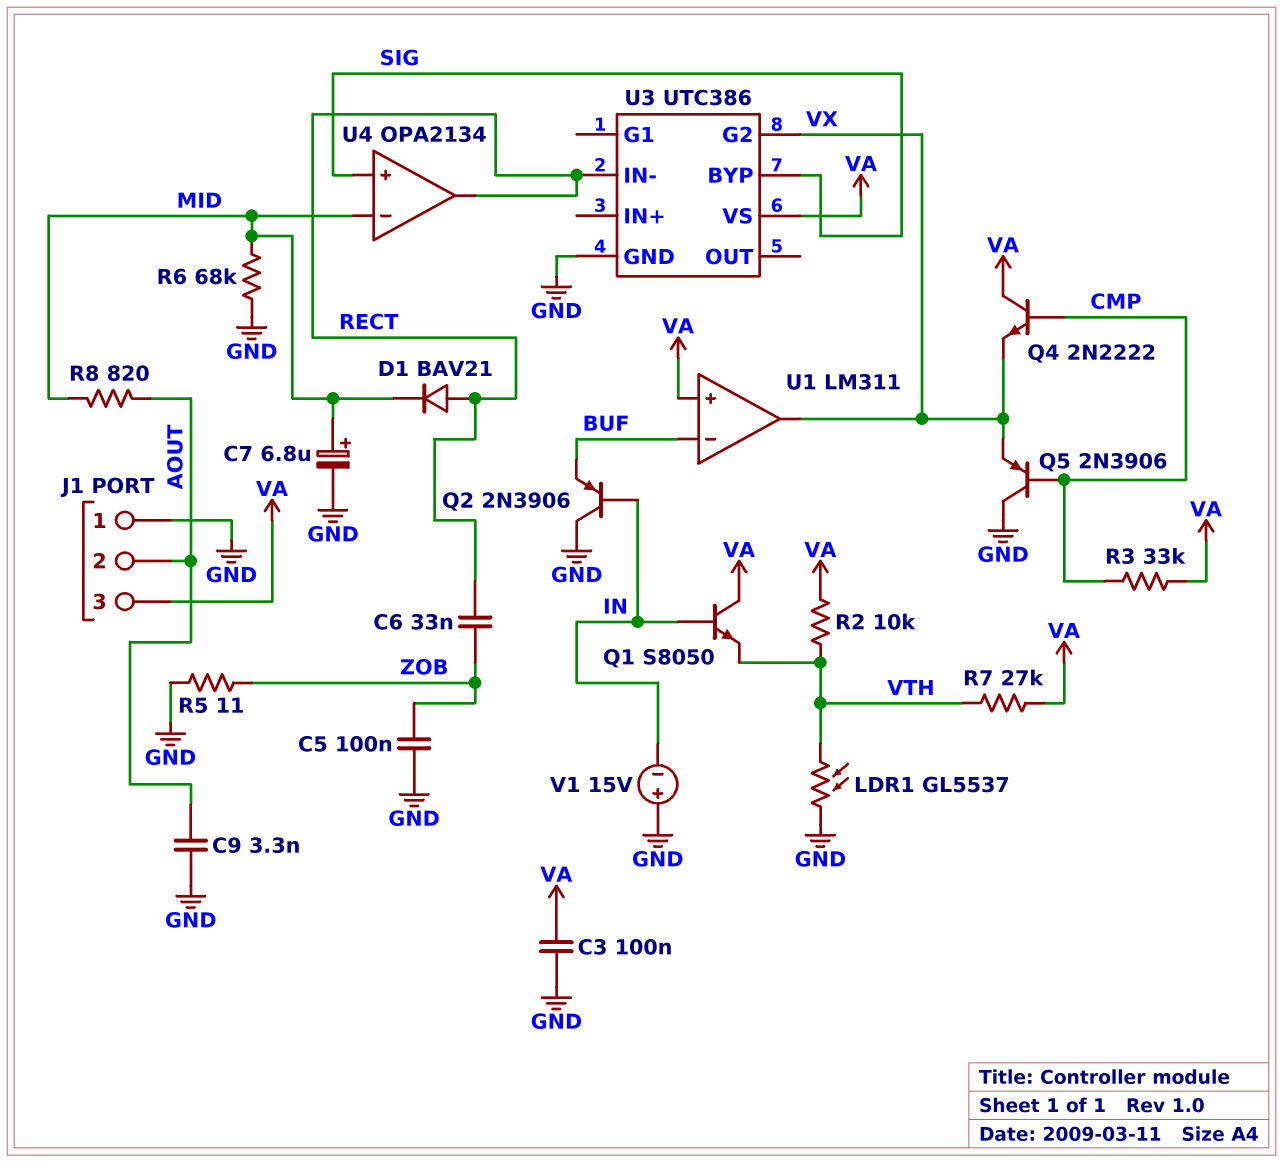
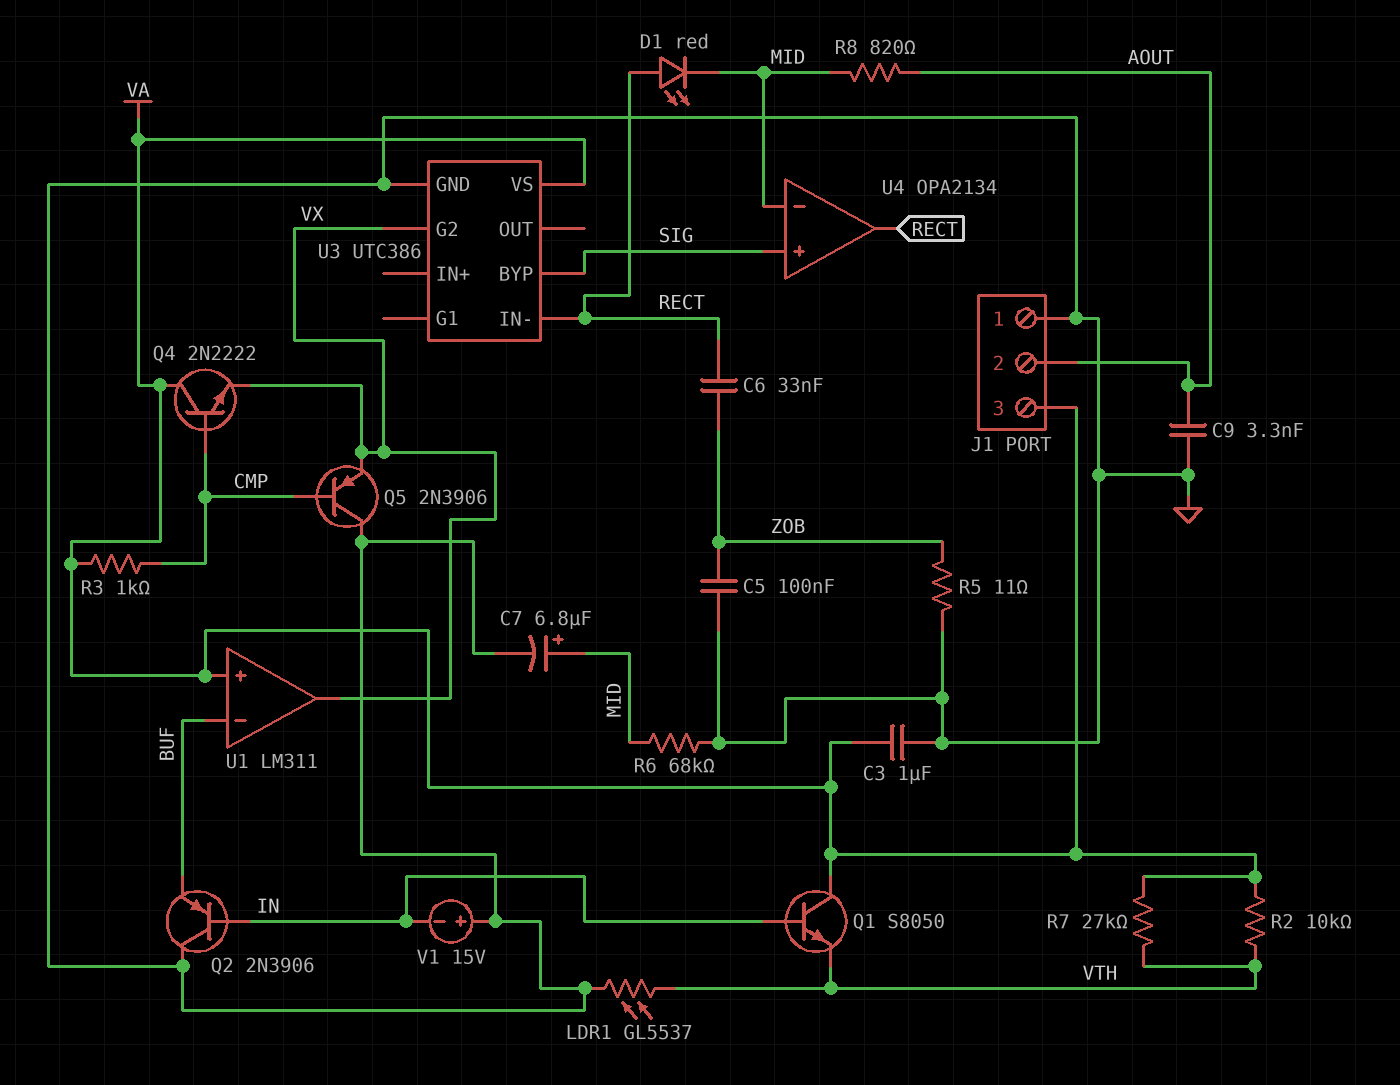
C3: 100nF (GND, VA) -> 1uF (GND, VA)
D1: diode BAV21 (A RECT, K MID) -> LED red (A RECT, K MID)
R3: 33k (CMP, VA) -> 1k (CMP, VA)

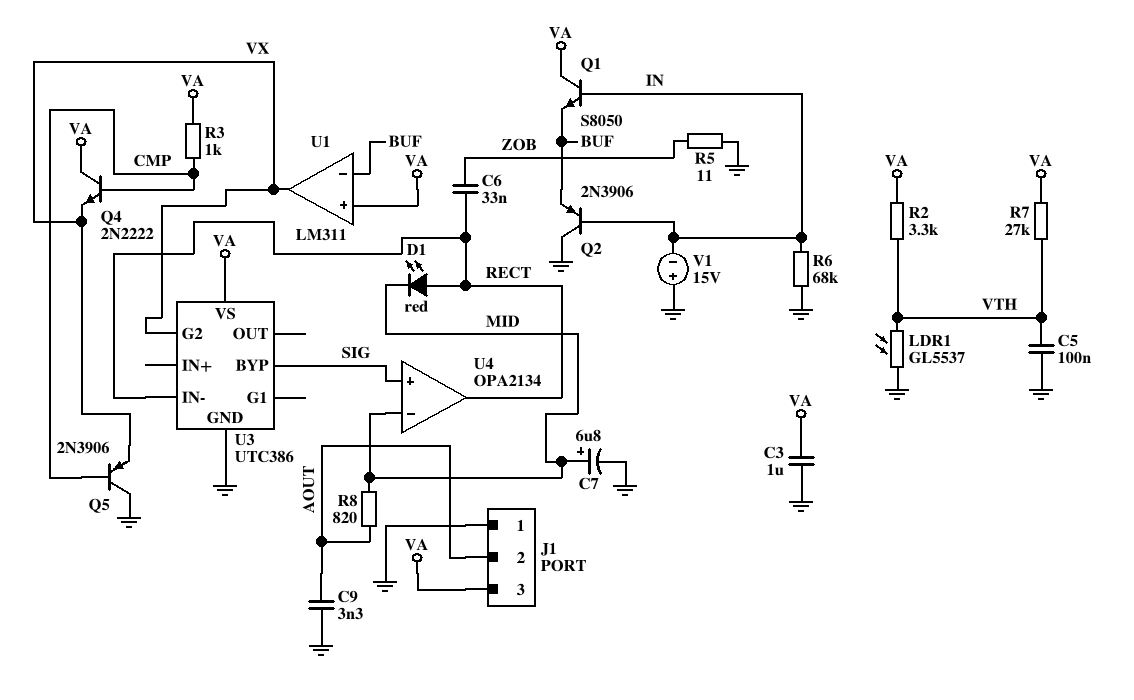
C5: 100nF (GND, ZOB) -> 100nF (GND, VTH)
Q1: NPN S8050 (B IN, C VA, E VTH) -> NPN S8050 (B IN, C VA, E BUF)
R2: 10k (VA, VTH) -> 3.3k (VA, VTH)
R6: 68k (GND, MID) -> 68k (GND, IN)

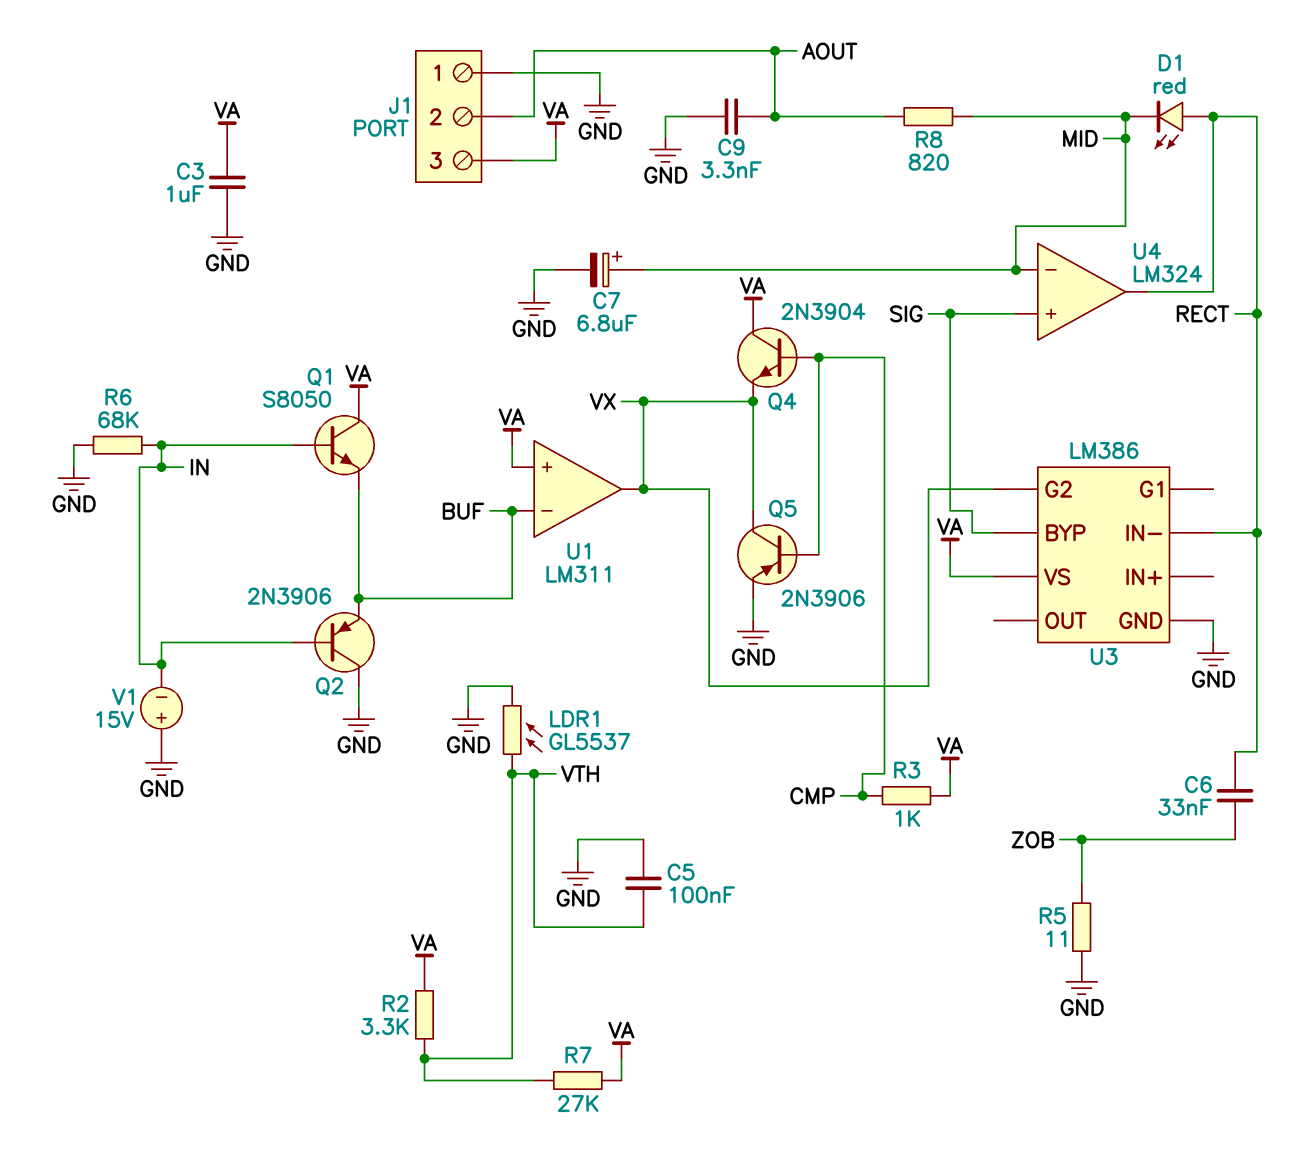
Q4: NPN 2N2222 (B CMP, C VA, E VX) -> NPN 2N3904 (B CMP, C VA, E VX)
Q5: PNP 2N3906 (B CMP, C GND, E VX) -> PNP 2N3906 (B CMP, C VX, E GND)
U3: UTC386 -> LM386
U4: OPA2134 -> LM324

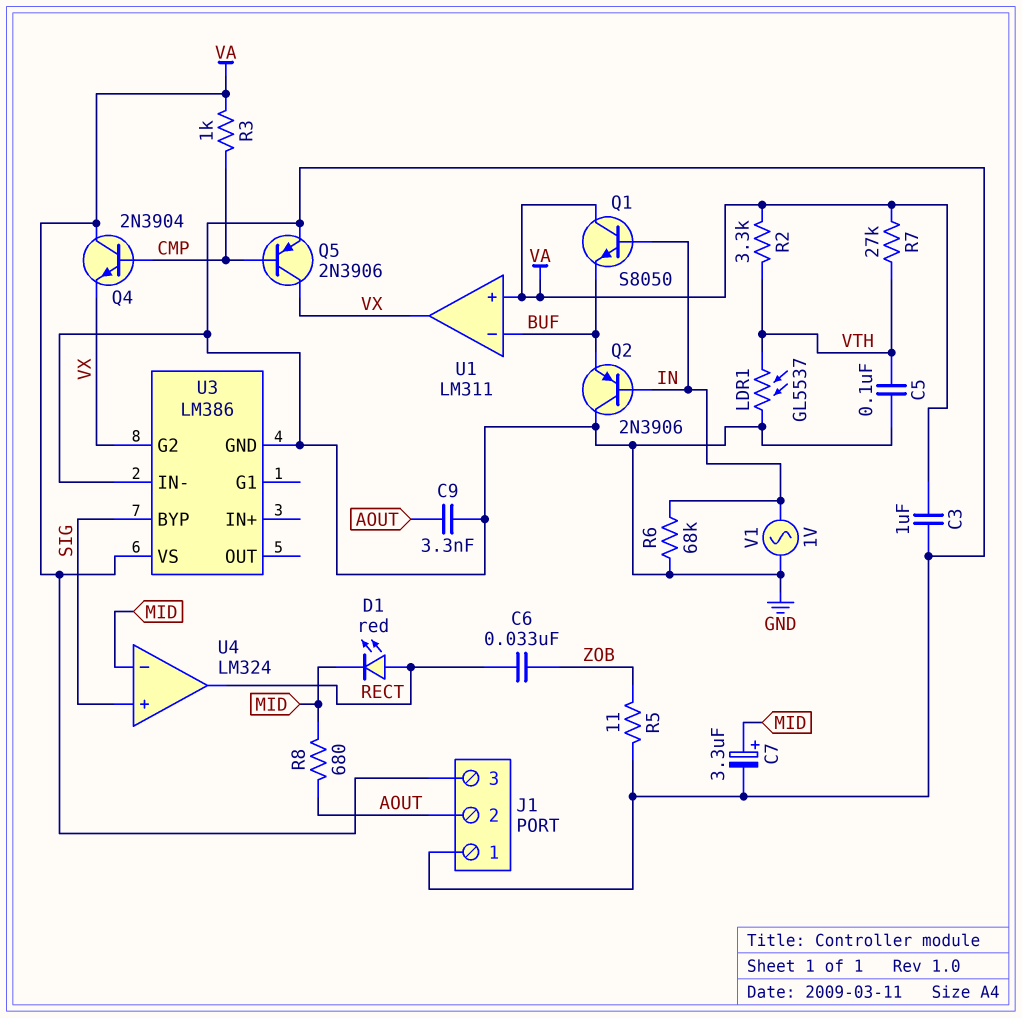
C7: 6.8uF (plus MID, minus GND) -> 3.3uF (plus MID, minus GND)
R8: 820 (AOUT, MID) -> 680 (AOUT, MID)
U3 pin IN-: RECT -> GND
V1: 15V (plus GND, minus IN) -> AC 1V (GND, IN)

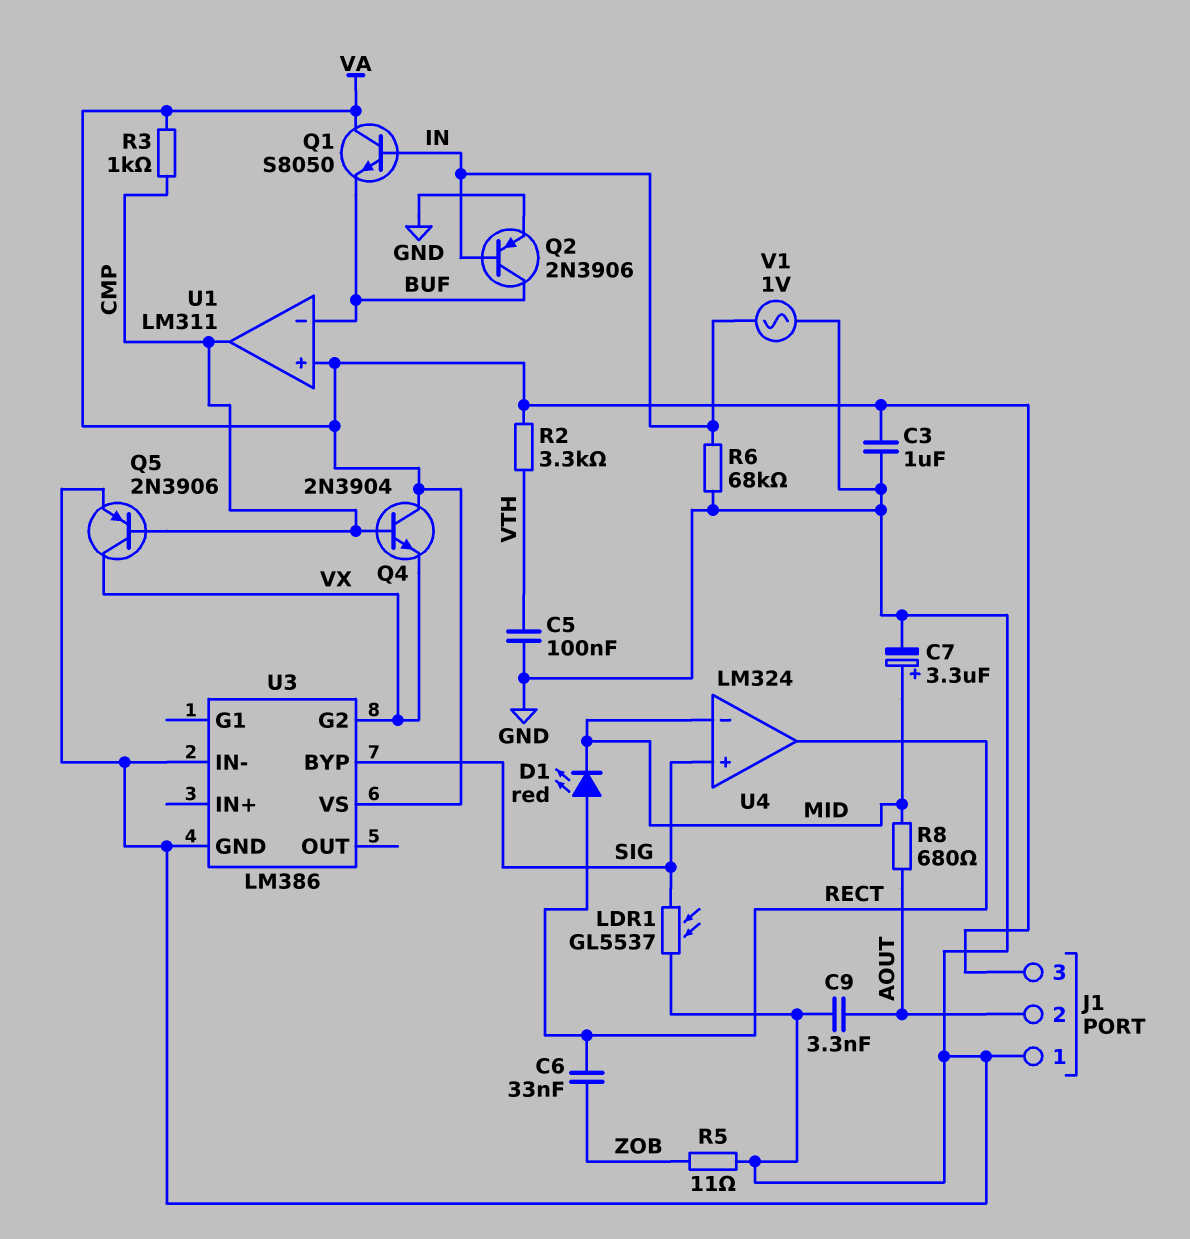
LDR1: GL5537 (GND, VTH) -> GL5537 (GND, SIG)
Q2: PNP 2N3906 (B IN, C GND, E BUF) -> PNP 2N3906 (B IN, C BUF, E GND)
R7: 27k (VA, VTH) -> none
U1 pin out: VX -> CMP

